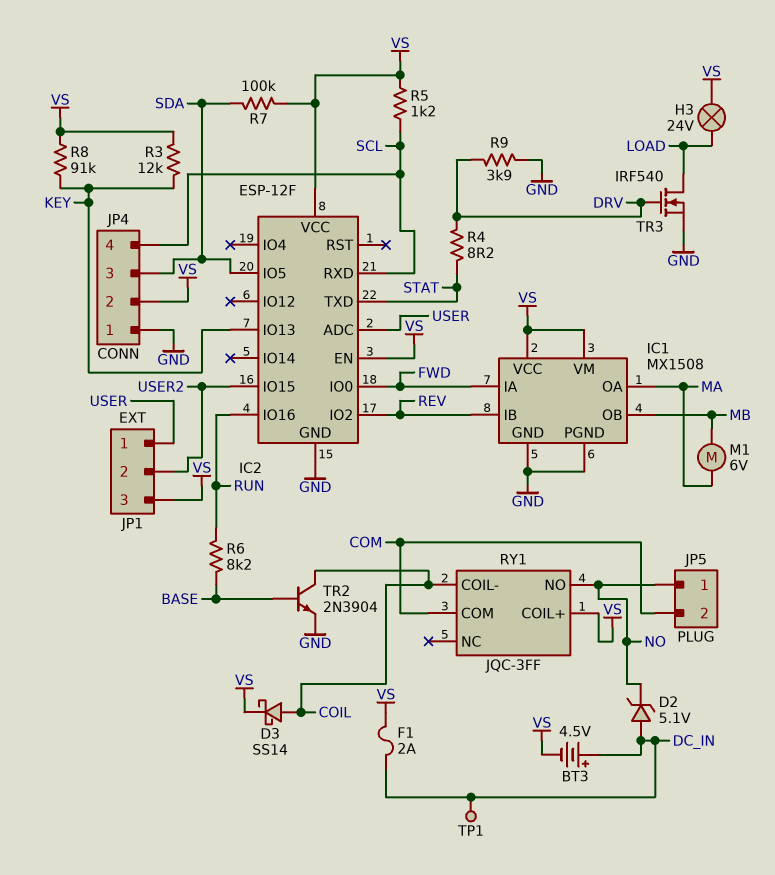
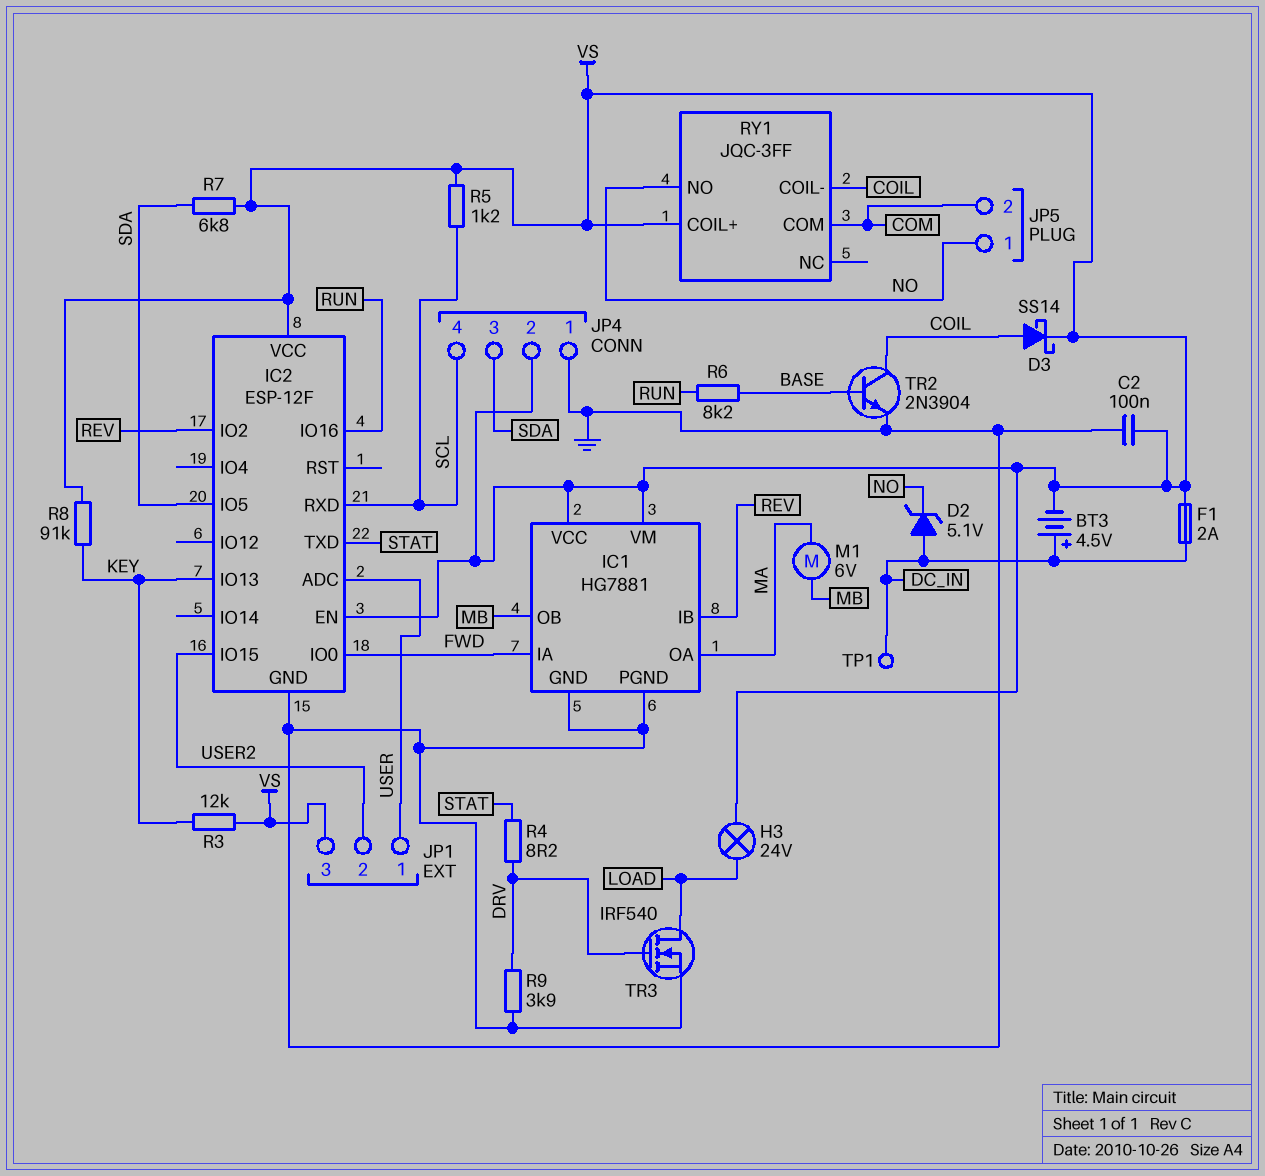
C2: none -> 100nF (GND, VS)
IC1: MX1508 -> HG7881
R7: 100k (SDA, VS) -> 6.8k (SDA, VS)

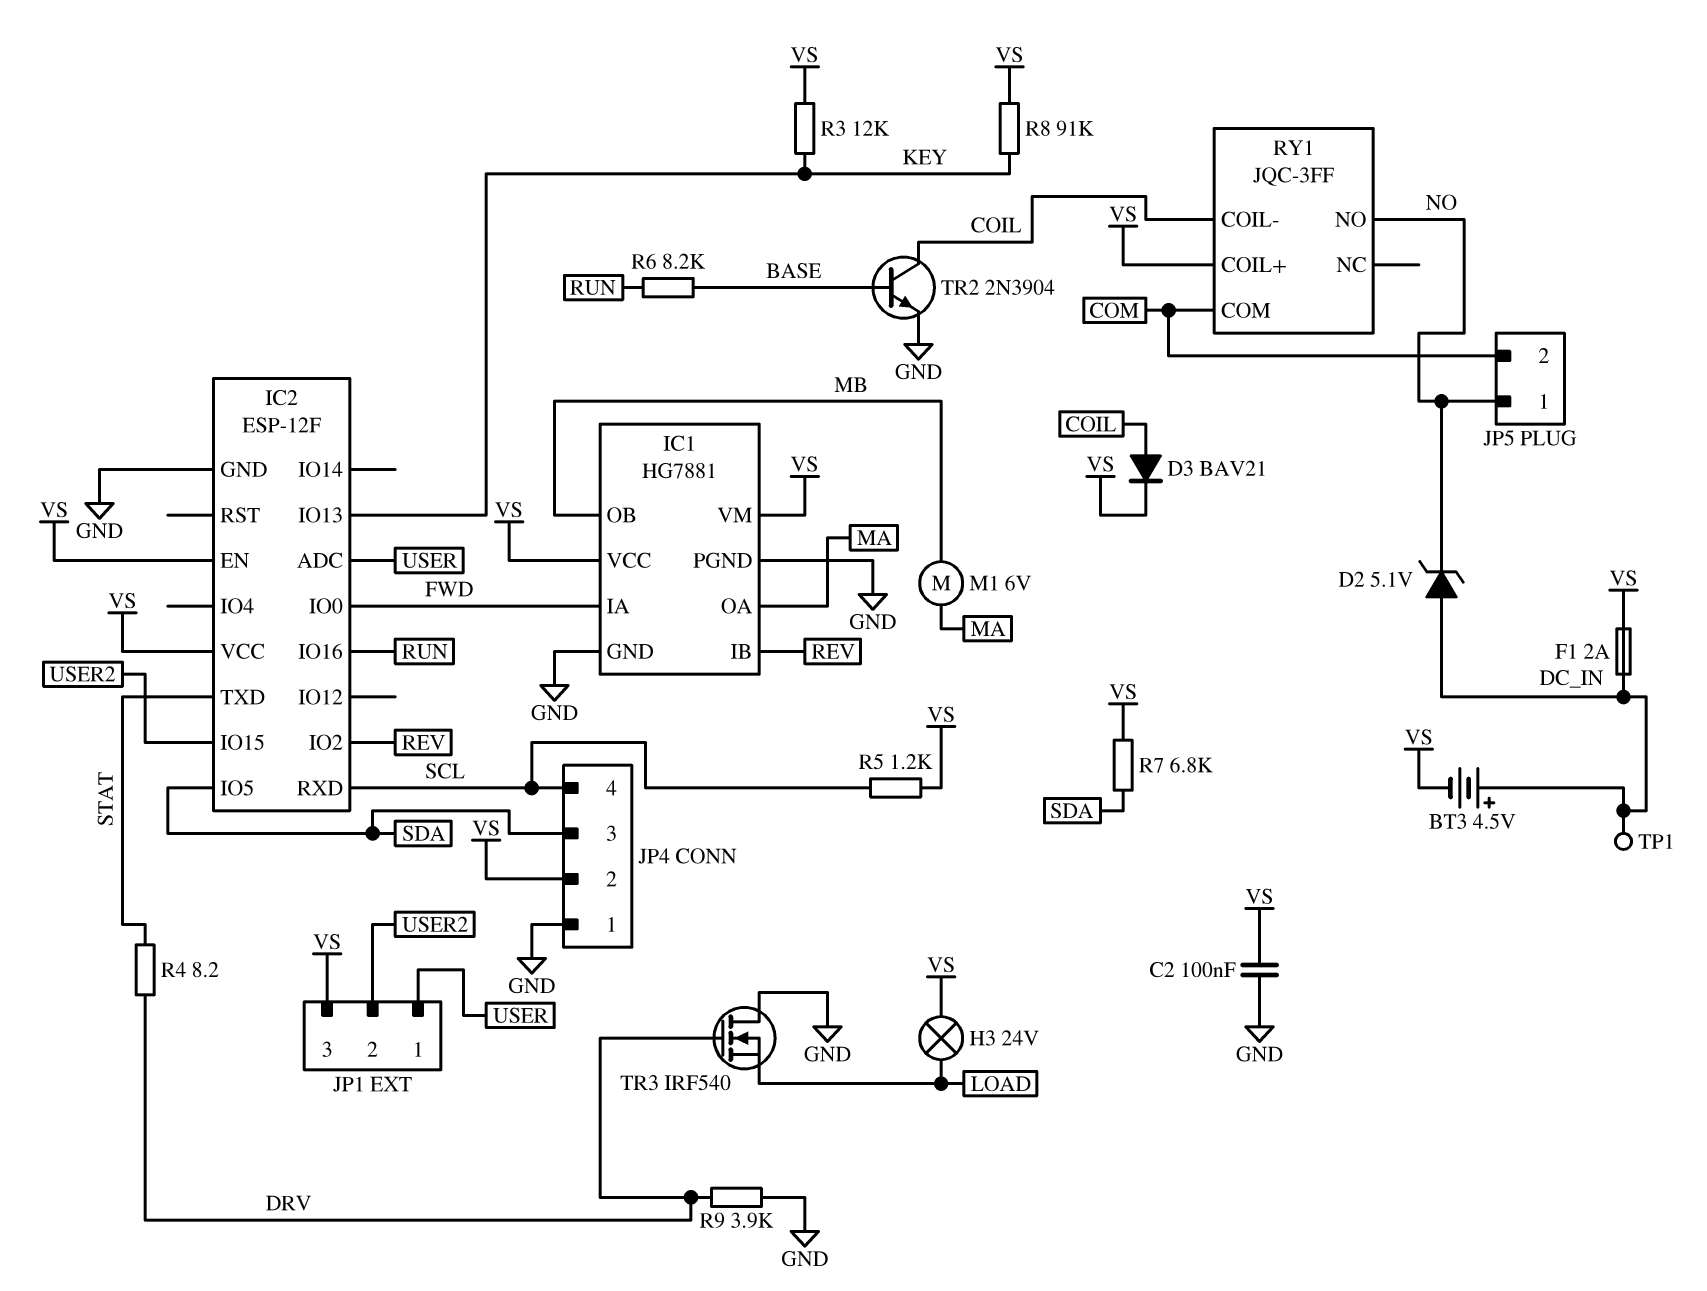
D3: schottky SS14 (A COIL, K VS) -> diode BAV21 (A COIL, K VS)
TR3: NMOS IRF540 (G DRV, D LOAD, S GND) -> NMOS IRF540 (G DRV, D GND, S LOAD)

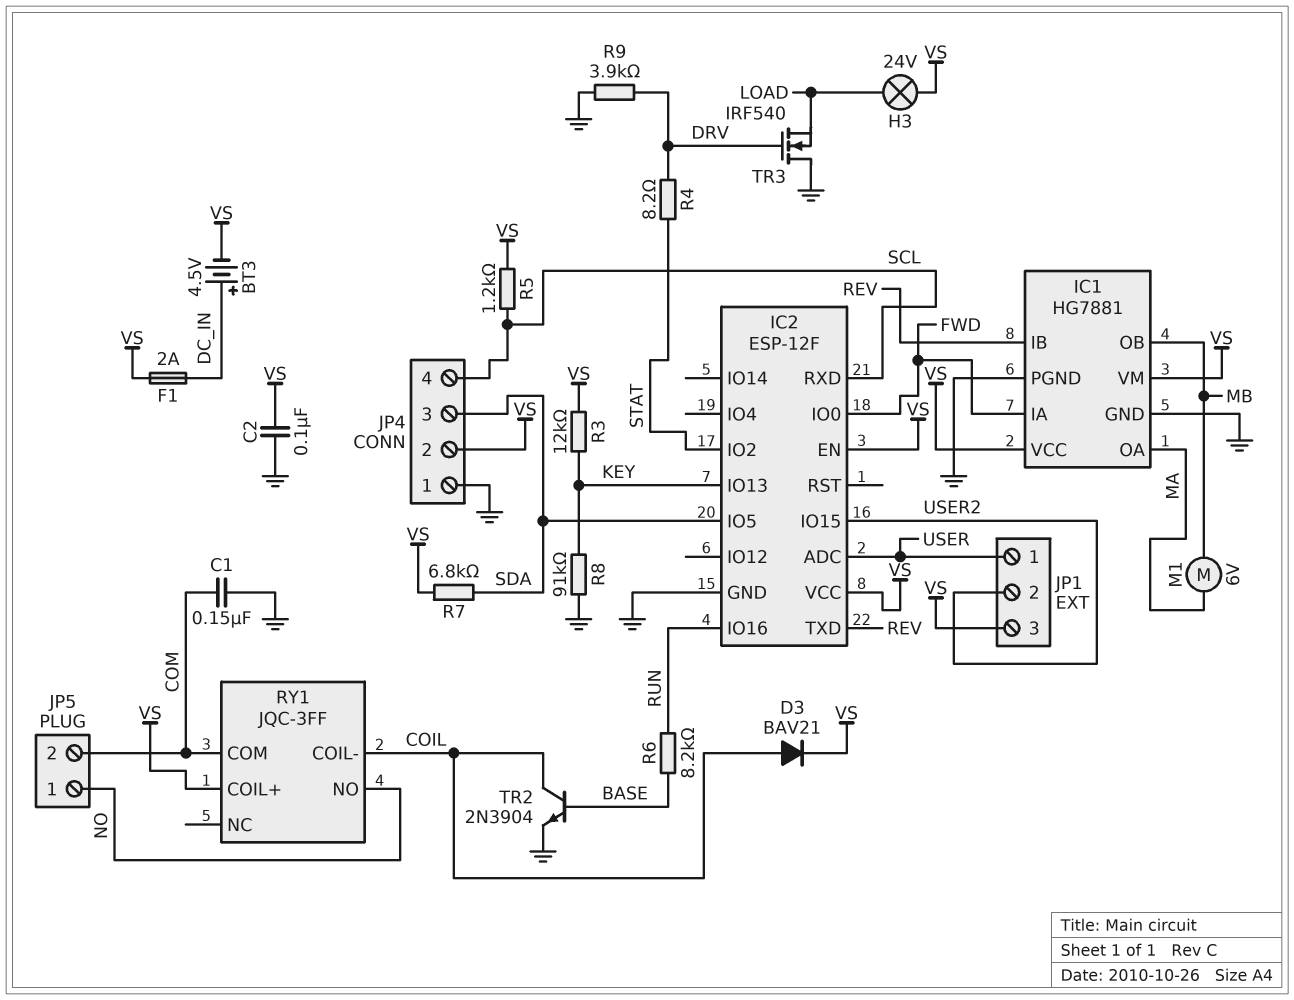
C1: none -> 150nF (COM, GND)
D2: zener 5.1V (A DC_IN, K NO) -> none
IC2 pin IO2: REV -> STAT
IC2 pin TXD: STAT -> REV
R8: 91k (KEY, VS) -> 91k (GND, KEY)
TP1: test point (DC_IN) -> none

